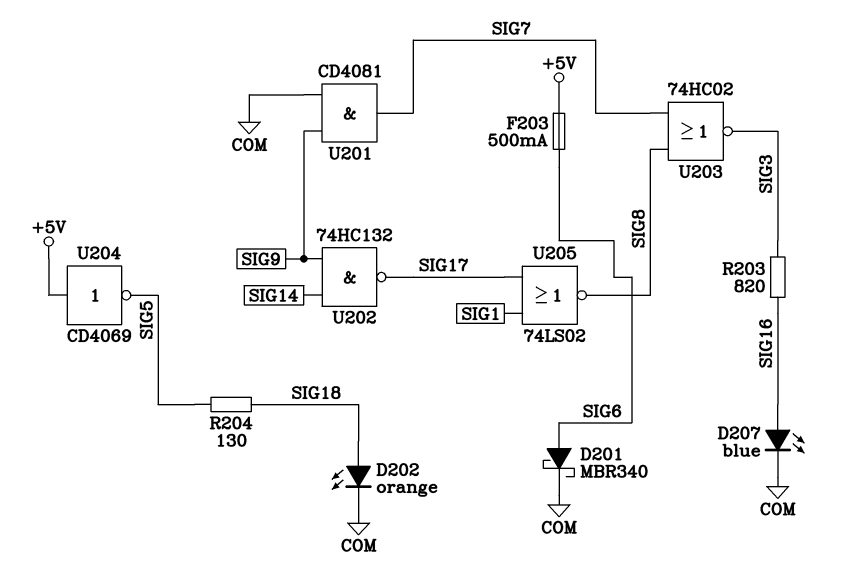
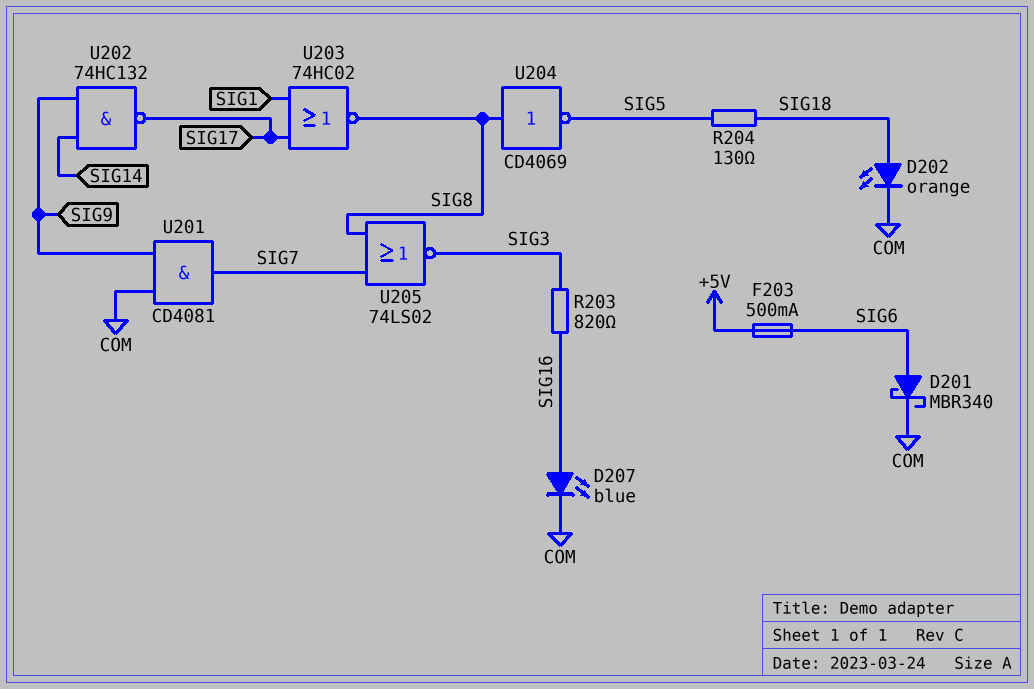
U203: NOR 74HC02 (in SIG7, in SIG8, out SIG3) -> NOR 74HC02 (in SIG1, in SIG17, out SIG8)
U204: NOT CD4069 (in +5V, out SIG5) -> NOT CD4069 (in SIG8, out SIG5)
U205: NOR 74LS02 (in SIG1, in SIG17, out SIG8) -> NOR 74LS02 (in SIG7, in SIG8, out SIG3)

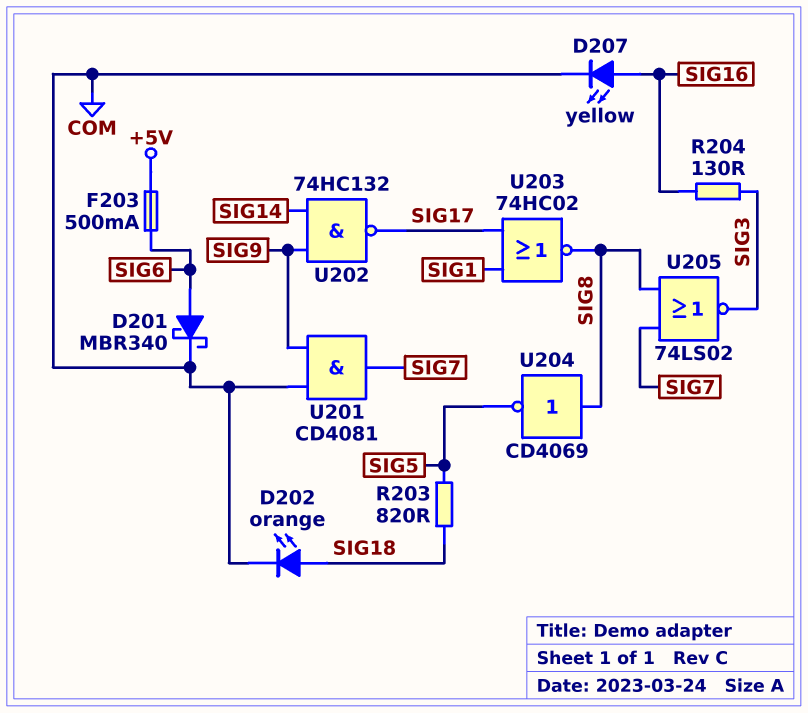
D207: LED blue (A SIG16, K COM) -> LED yellow (A SIG16, K COM)
R203: 820 (SIG3, SIG16) -> 820 (SIG5, SIG18)
R204: 130 (SIG5, SIG18) -> 130 (SIG3, SIG16)

